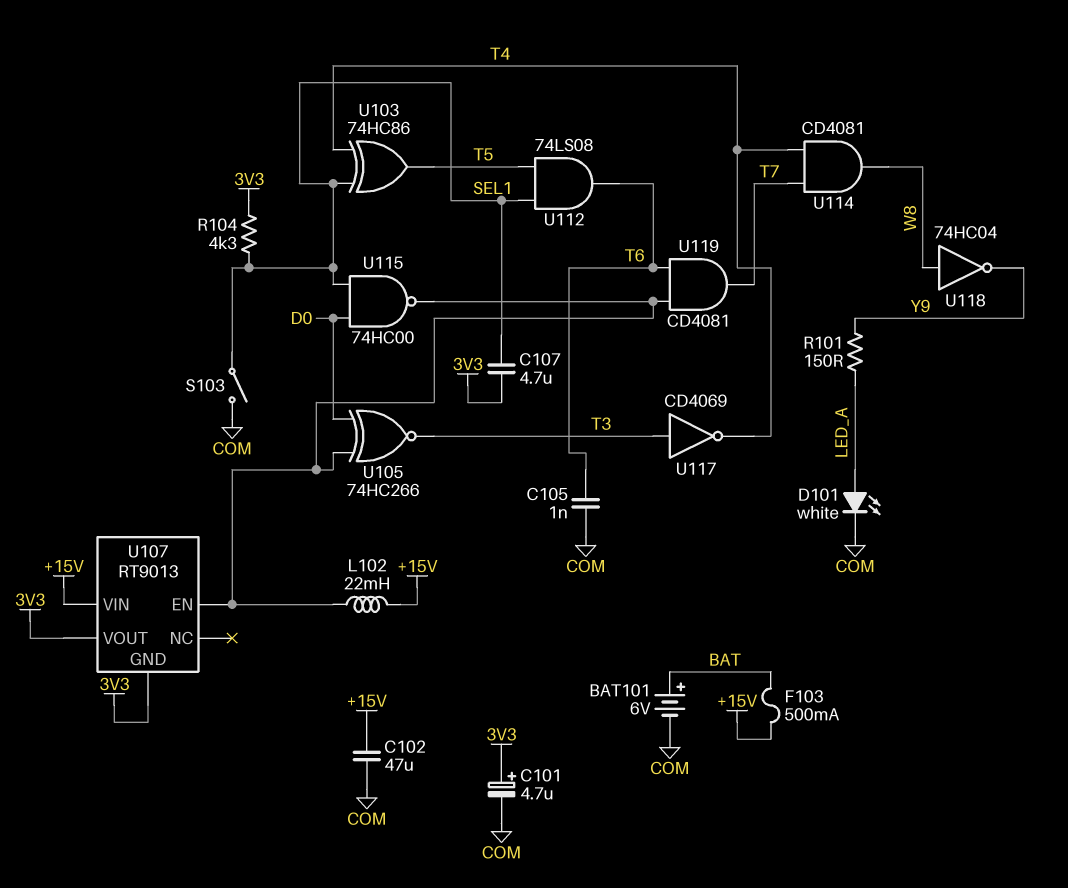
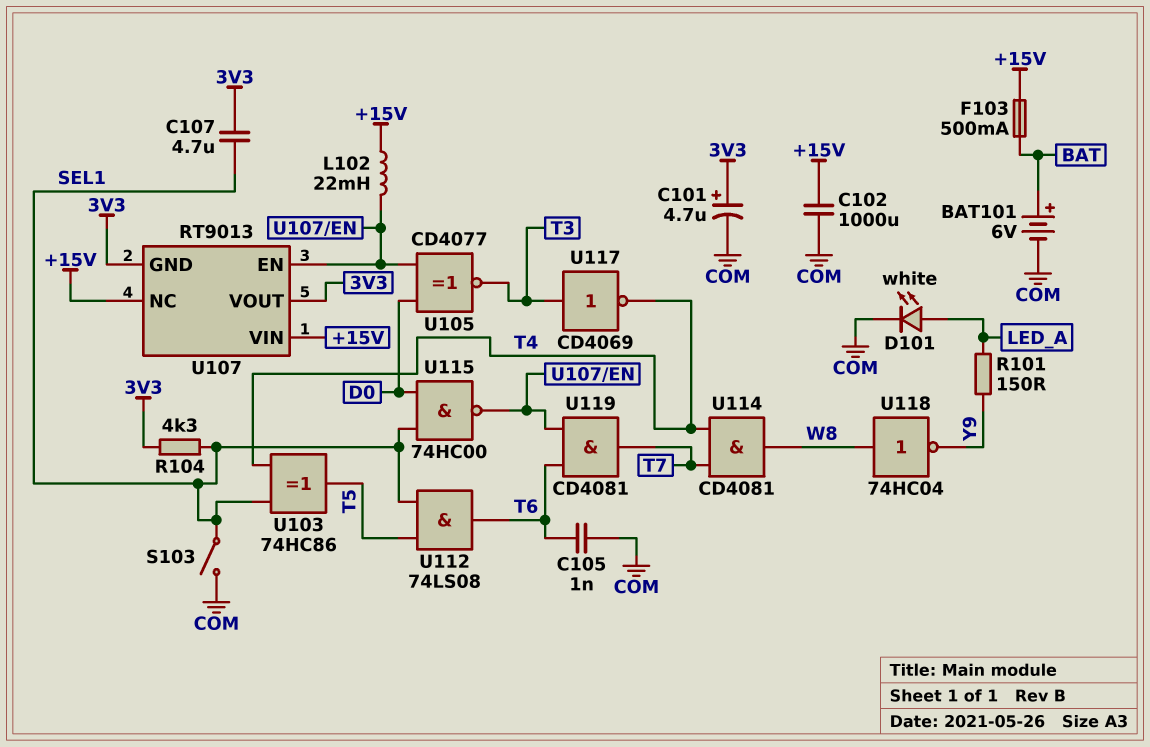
C102: 47uF (+15V, COM) -> 1000uF (+15V, COM)
U105: XNOR 74HC266 (in D0, in U107/EN, out T3) -> XNOR CD4077 (in D0, in U107/EN, out T3)
U107 pin NC: none -> +15V

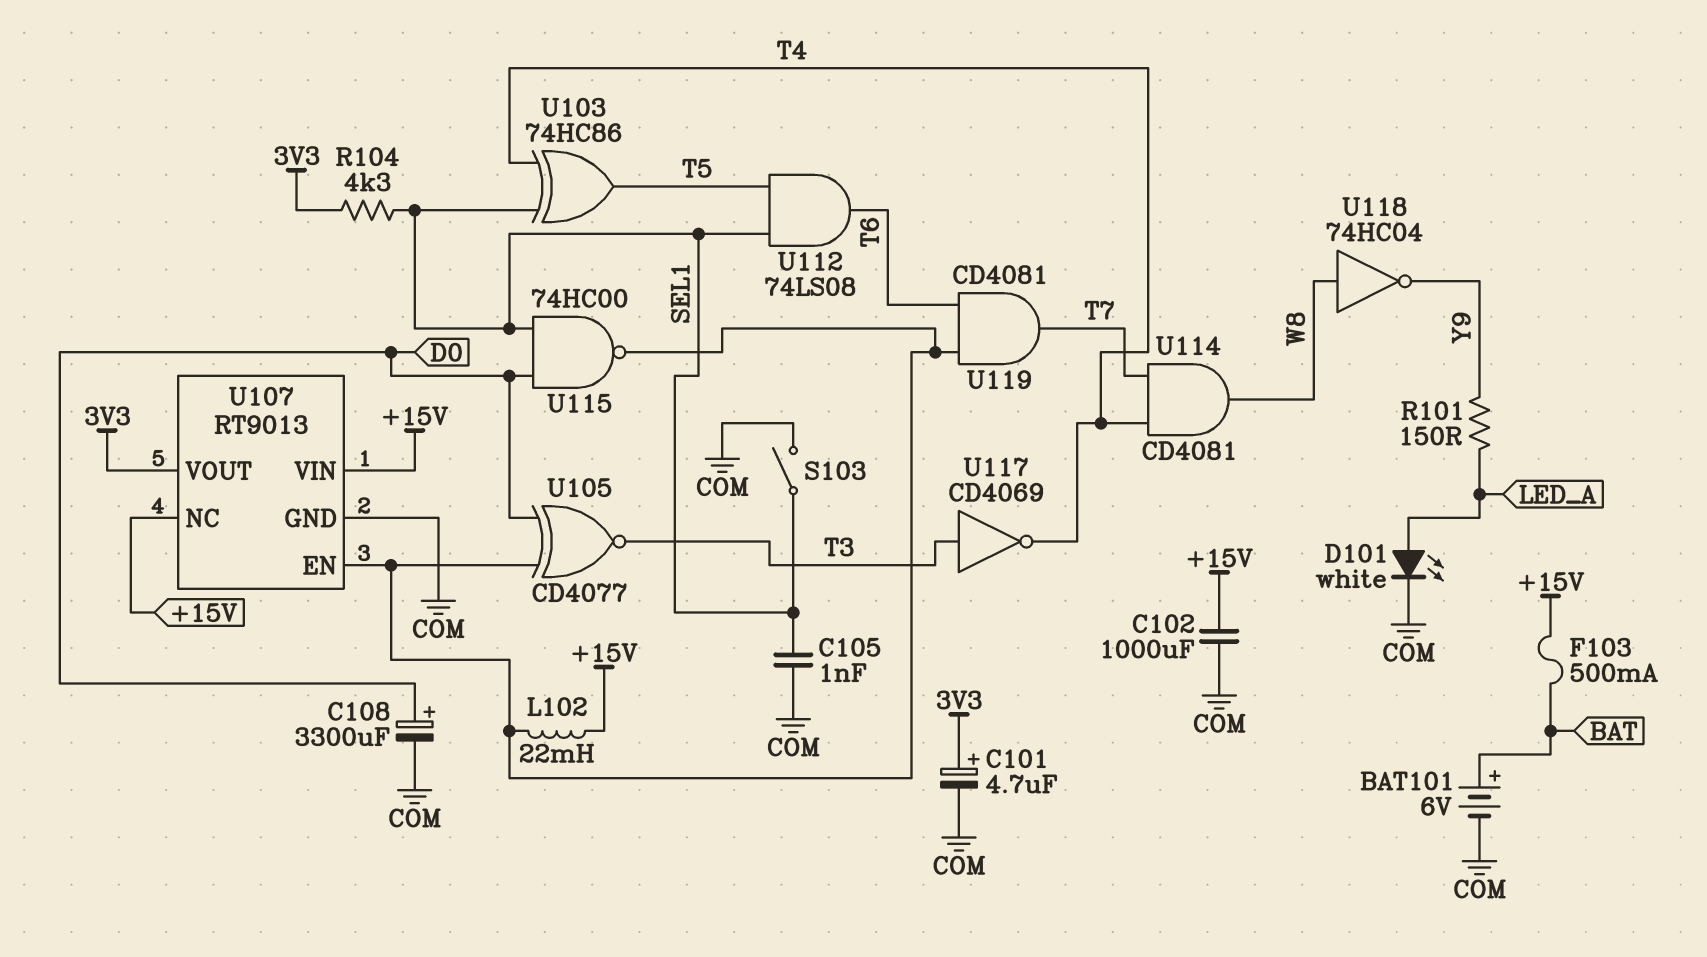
C105: 1nF (COM, T6) -> 1nF (COM, SEL1)
C107: 4.7uF (3V3, SEL1) -> none
C108: none -> 3300uF (plus D0, minus COM)
U107 pin GND: 3V3 -> COM

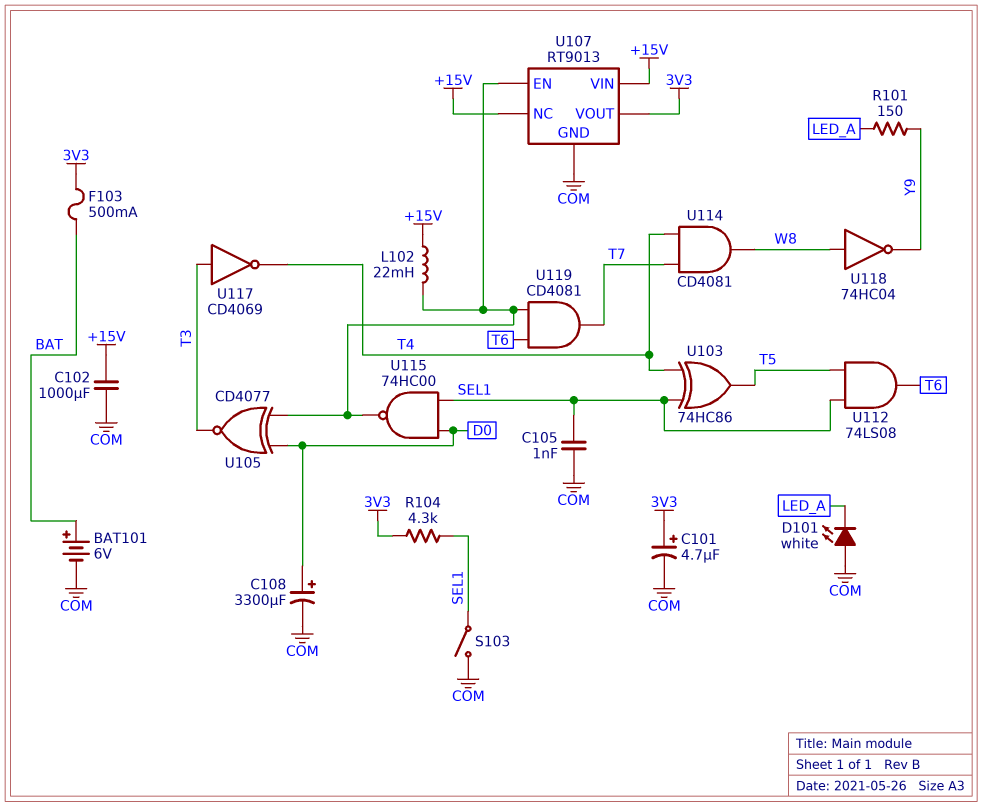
D101: LED white (A LED_A, K COM) -> LED white (A COM, K LED_A)
F103: 500mA (+15V, BAT) -> 500mA (3V3, BAT)

